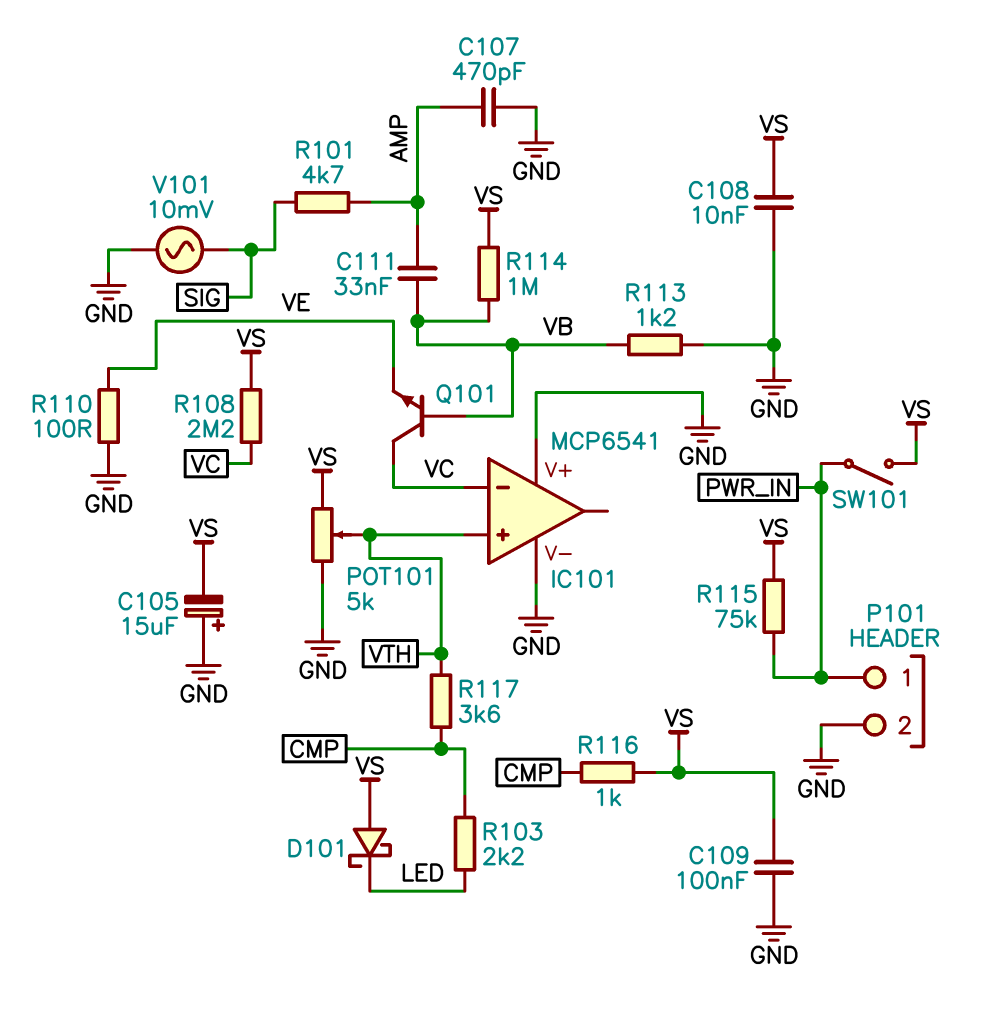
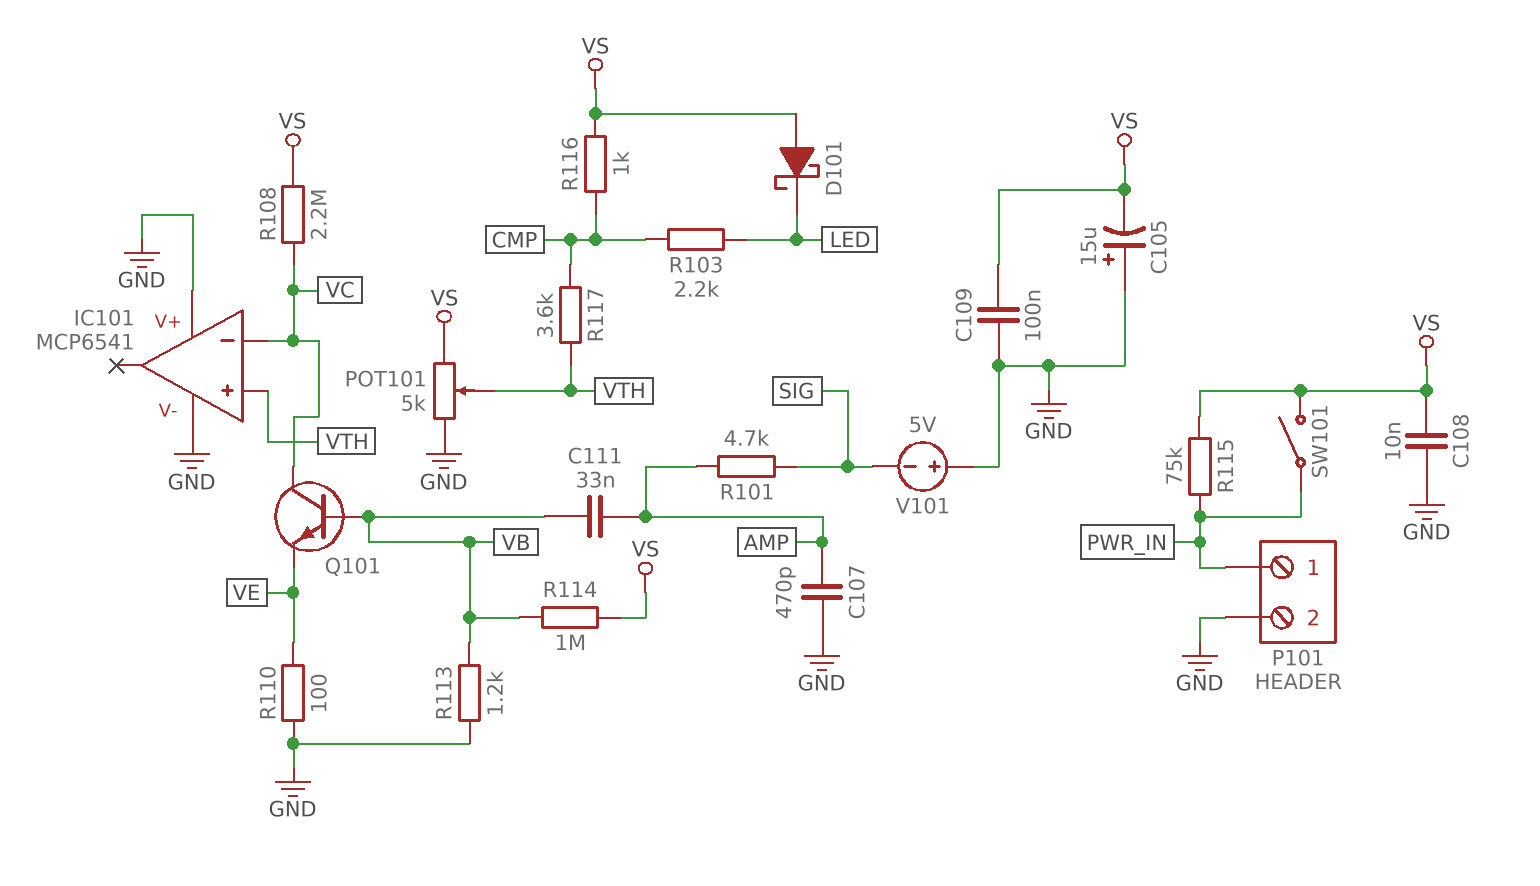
V101: AC 10mV (GND, SIG) -> 5V (plus GND, minus SIG)

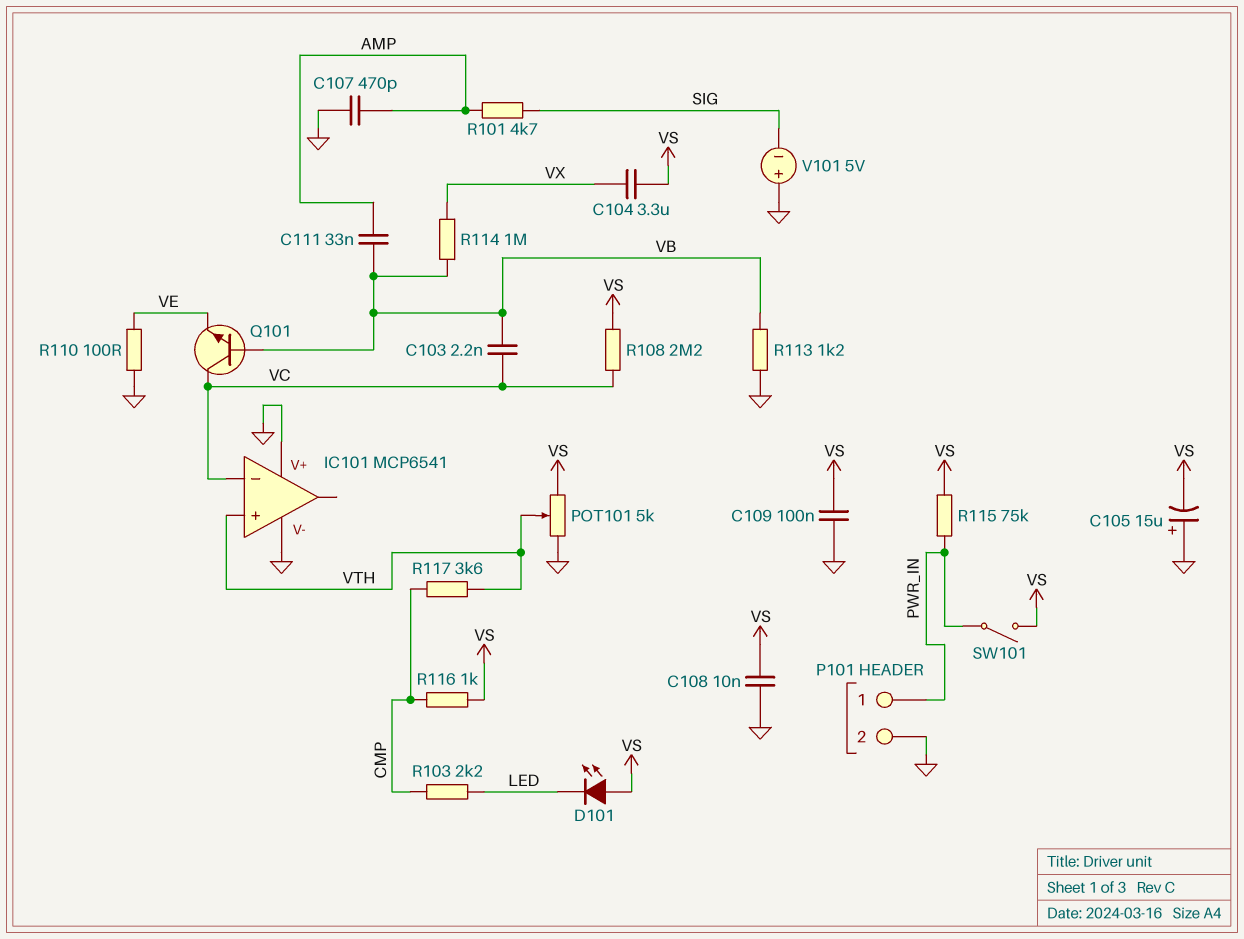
C103: none -> 2.2nF (VB, VC)
C104: none -> 3.3uF (VS, VX)
D101: schottky (A VS, K LED) -> LED (A VS, K LED)
R114: 1M (VB, VS) -> 1M (VB, VX)

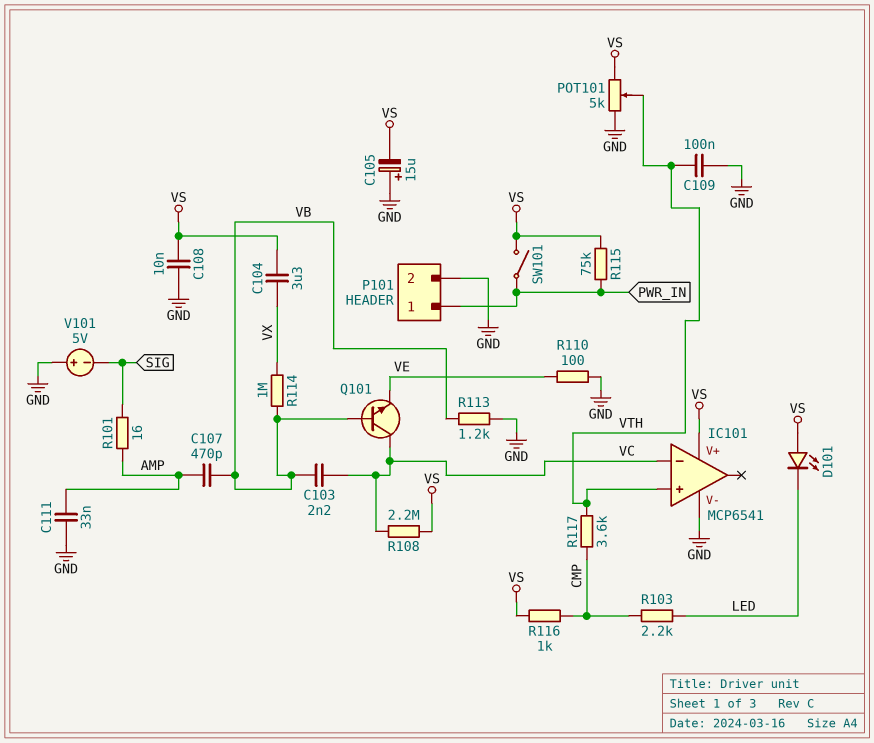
C107: 470pF (AMP, GND) -> 470pF (AMP, VB)
C109: 100nF (GND, VS) -> 100nF (GND, VTH)
C111: 33nF (AMP, VB) -> 33nF (AMP, GND)
IC101 pin V+: GND -> VS
R101: 4.7k (AMP, SIG) -> 16 (AMP, SIG)

